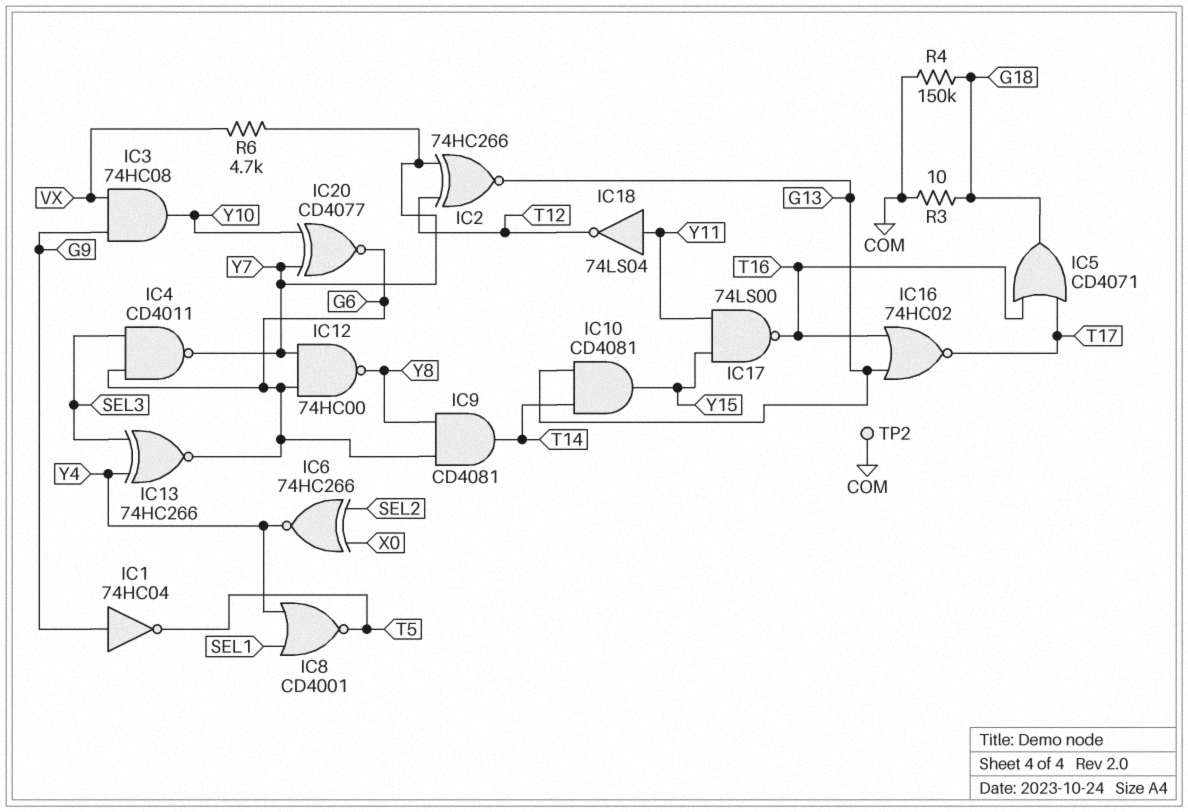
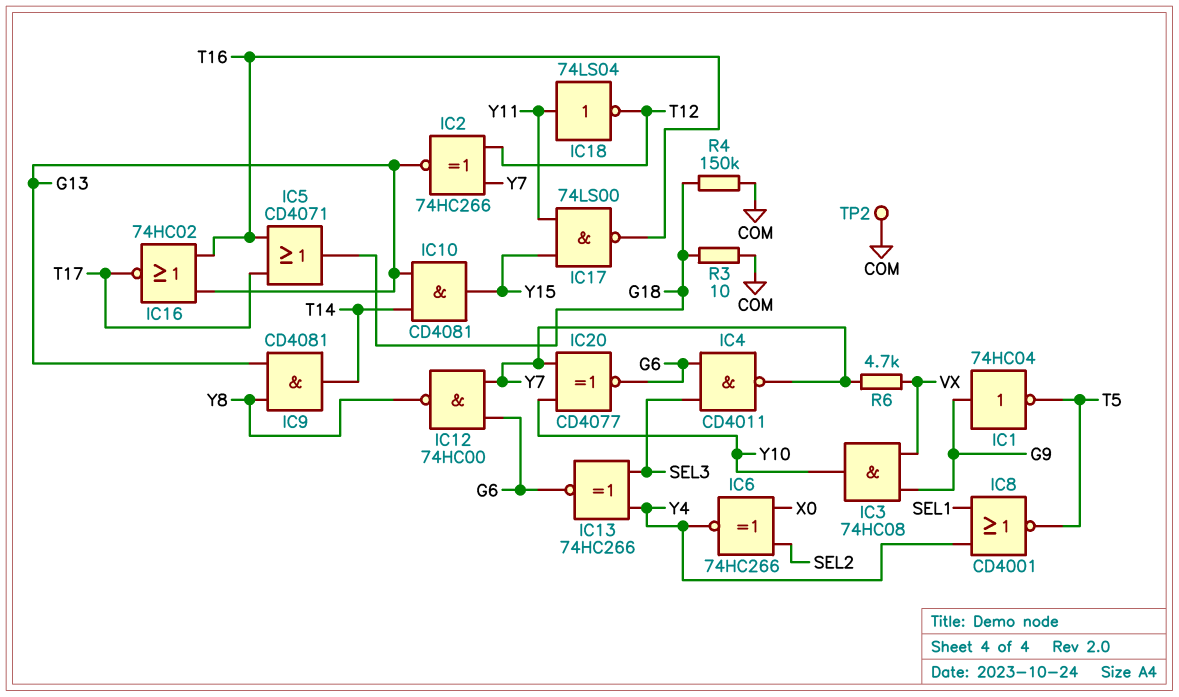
IC9: AND CD4081 (in G6, in Y8, out T14) -> AND CD4081 (in G13, in Y8, out T14)

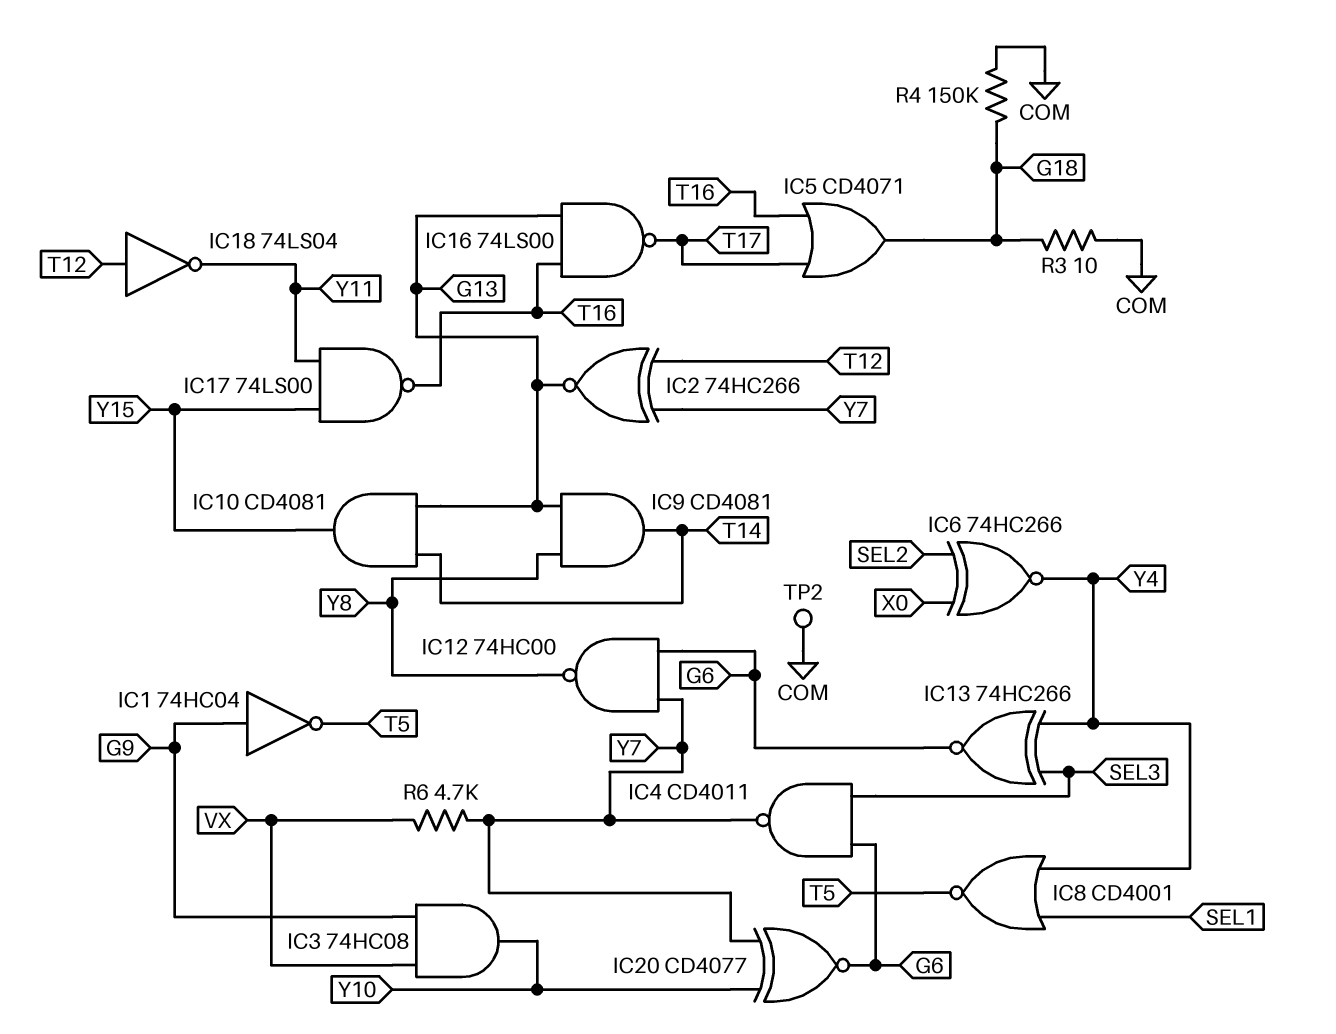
IC16: NOR 74HC02 (in G13, in T16, out T17) -> NAND 74LS00 (in G13, in T16, out T17)
IC18: NOT 74LS04 (in Y11, out T12) -> NOT 74LS04 (in T12, out Y11)

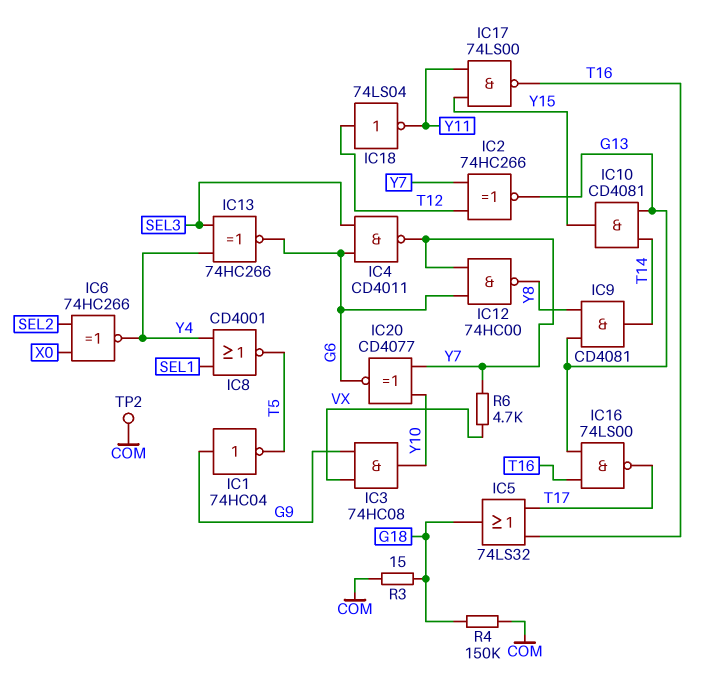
IC5: OR CD4071 (in T16, in T17, out G18) -> OR 74LS32 (in T16, in T17, out G18)
R3: 10 (COM, G18) -> 15 (COM, G18)

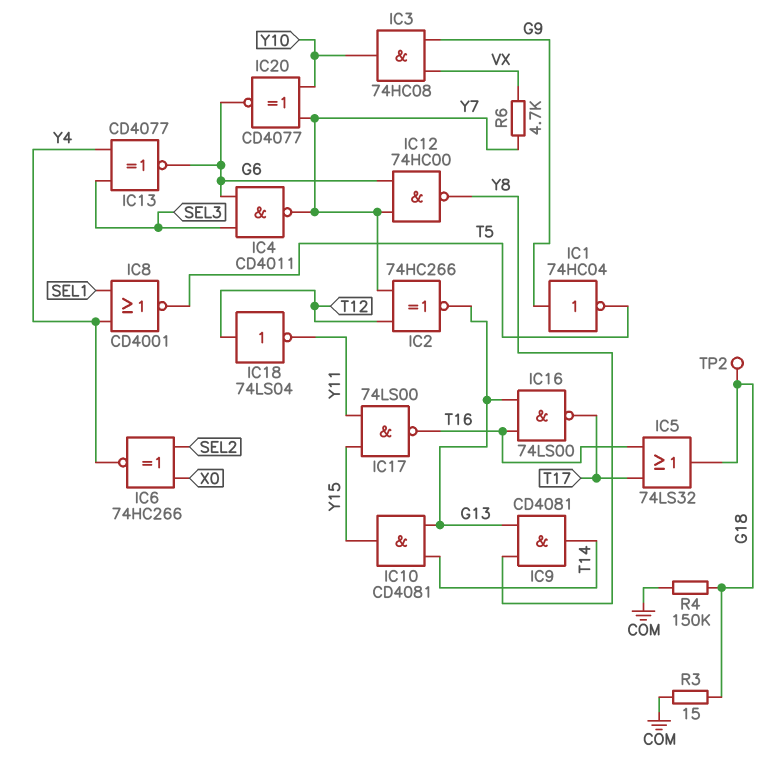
IC13: XNOR 74HC266 (in SEL3, in Y4, out G6) -> XNOR CD4077 (in SEL3, in Y4, out G6)
TP2: test point (COM) -> test point (G18)

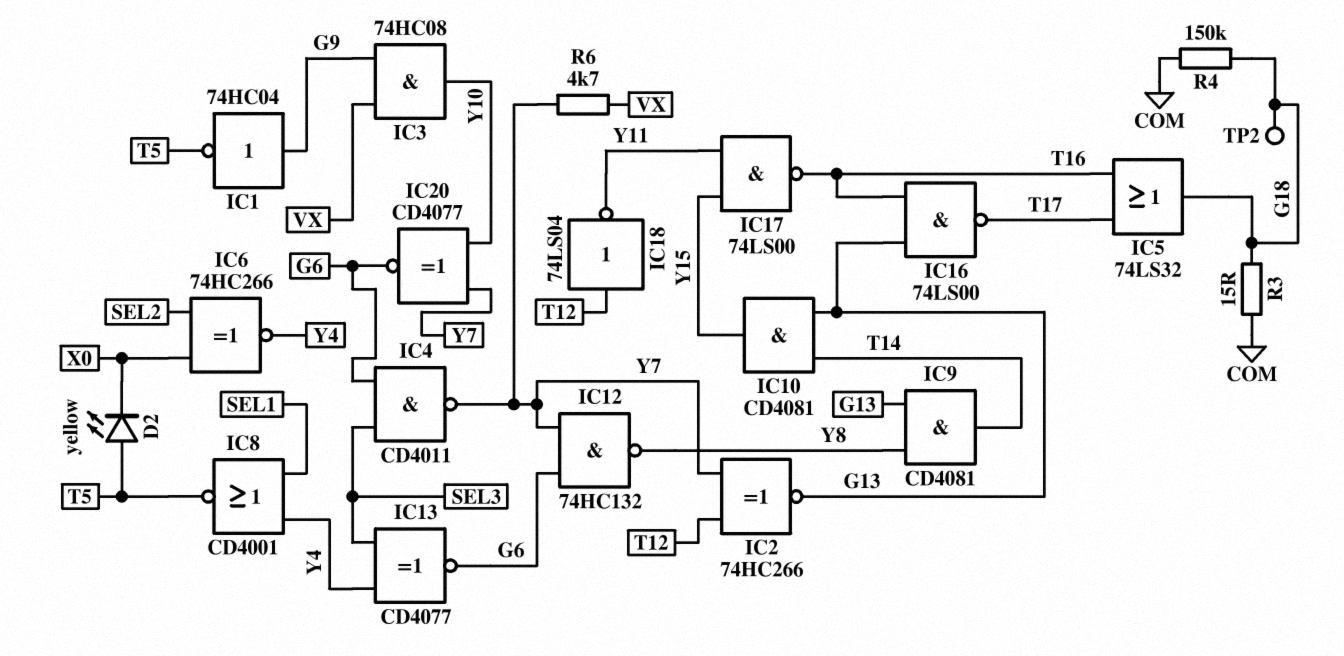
D2: none -> LED yellow (A T5, K X0)
IC12: NAND 74HC00 (in G6, in Y7, out Y8) -> NAND 74HC132 (in G6, in Y7, out Y8)

